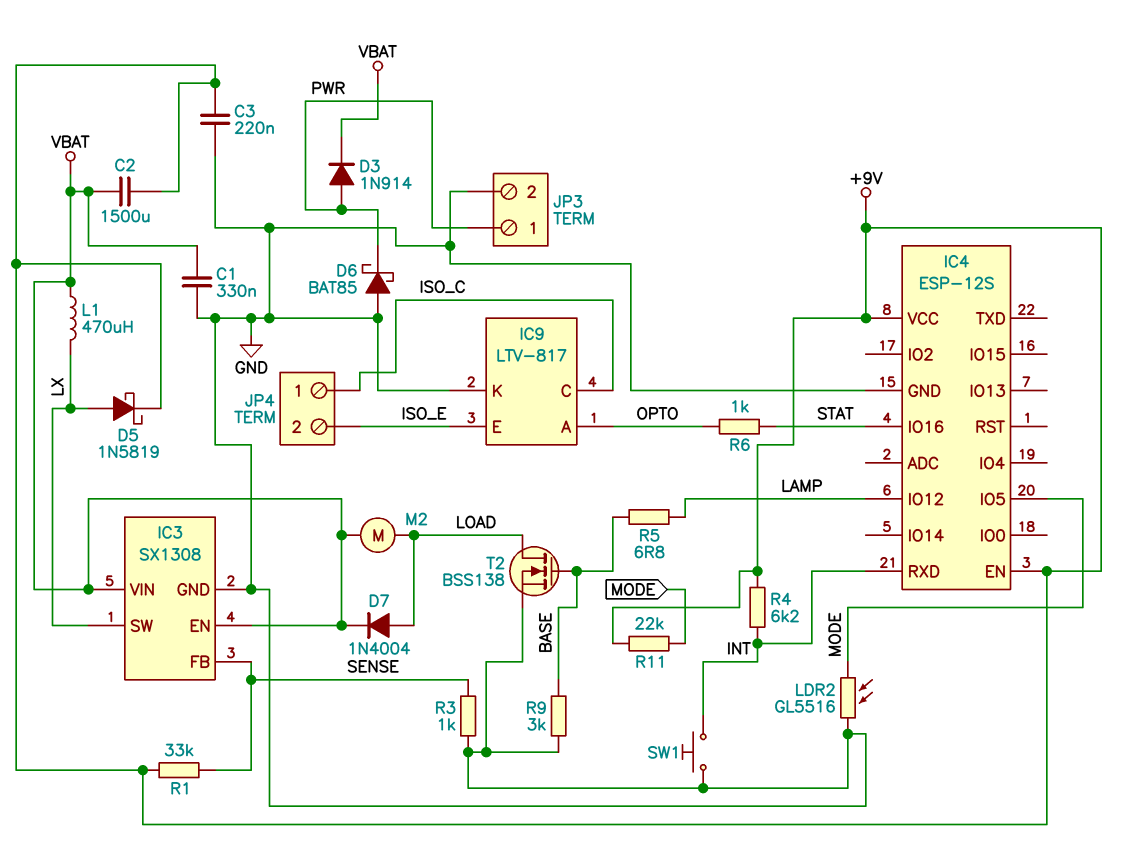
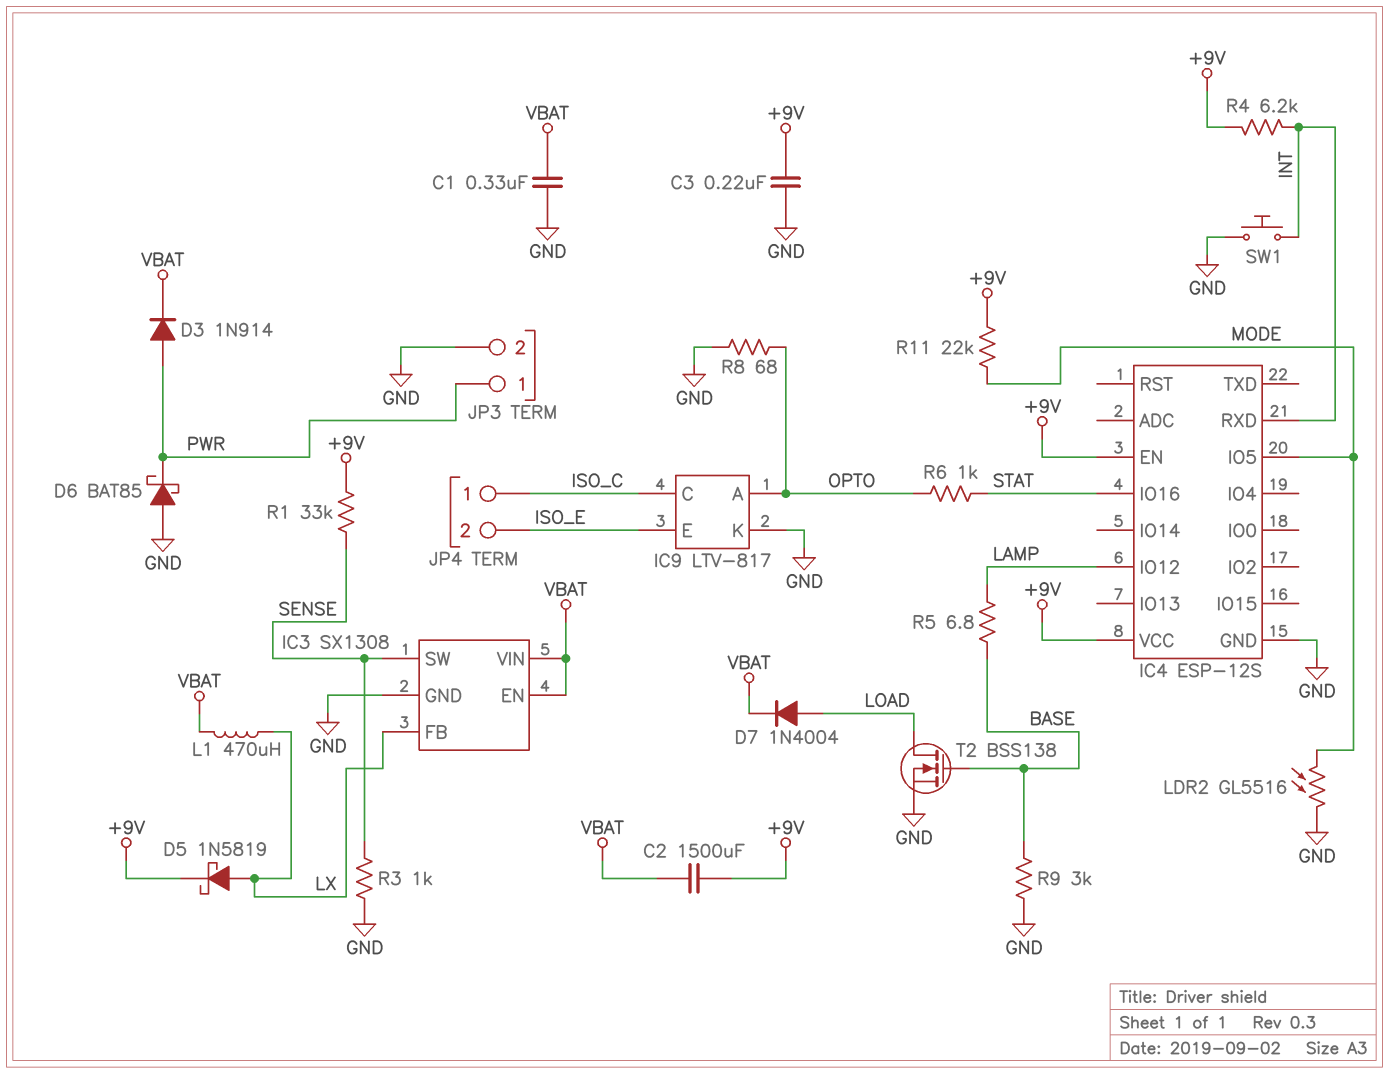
IC3 pin FB: SENSE -> LX
IC3 pin SW: LX -> SENSE
M2: motor (LOAD, VBAT) -> none
R8: none -> 68 (GND, OPTO)

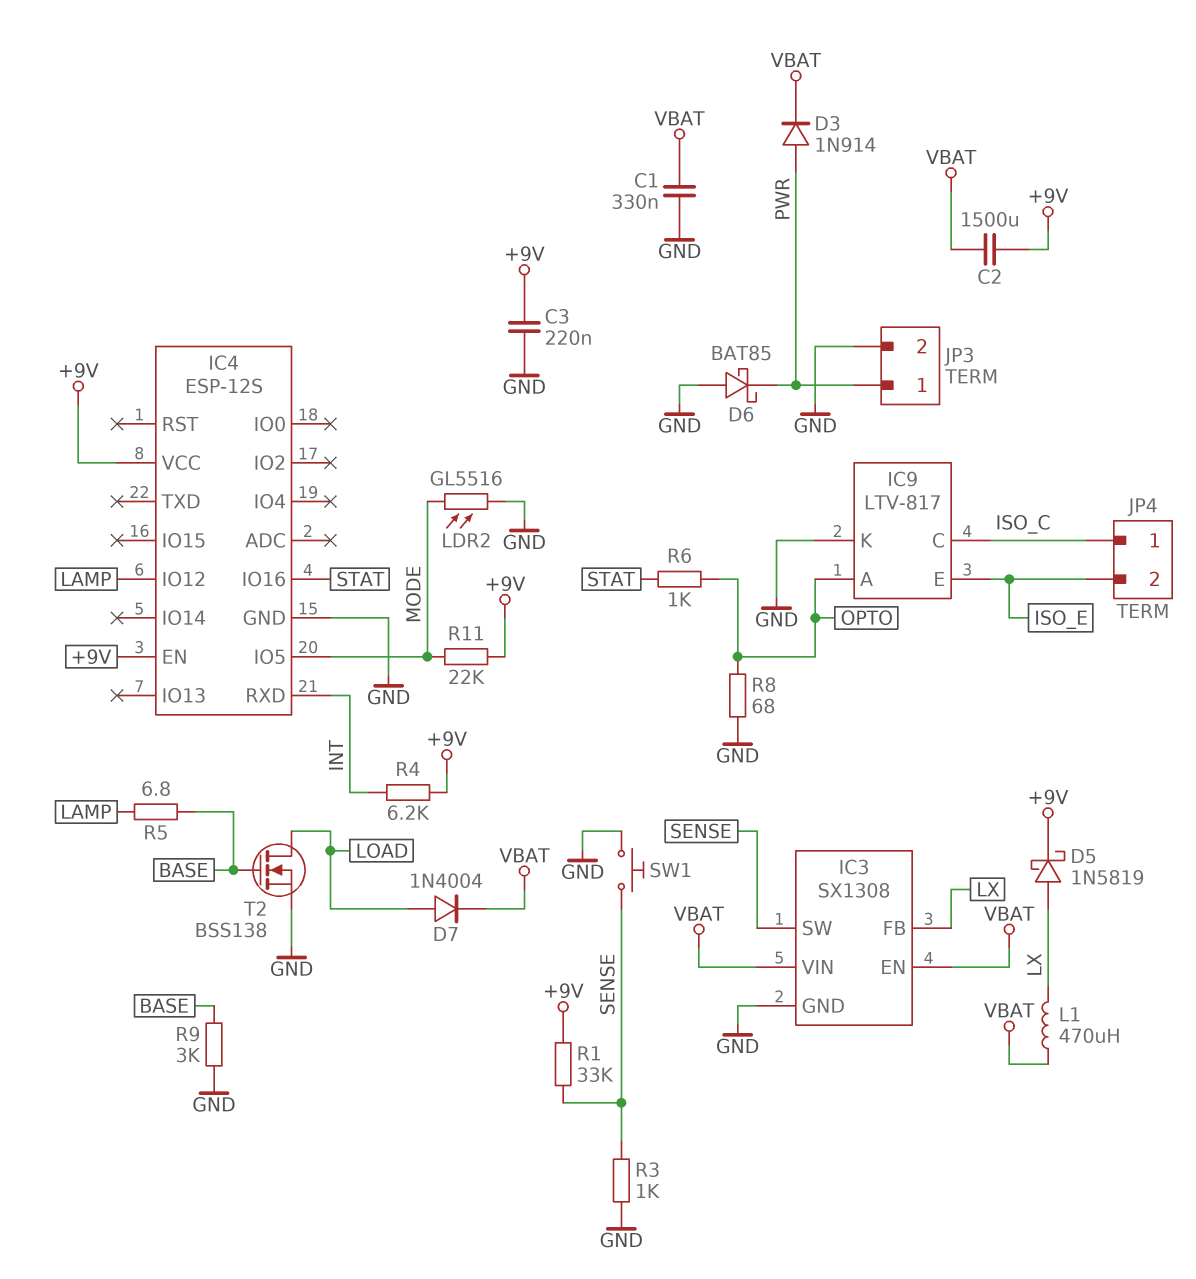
SW1: button (GND, INT) -> button (GND, SENSE)

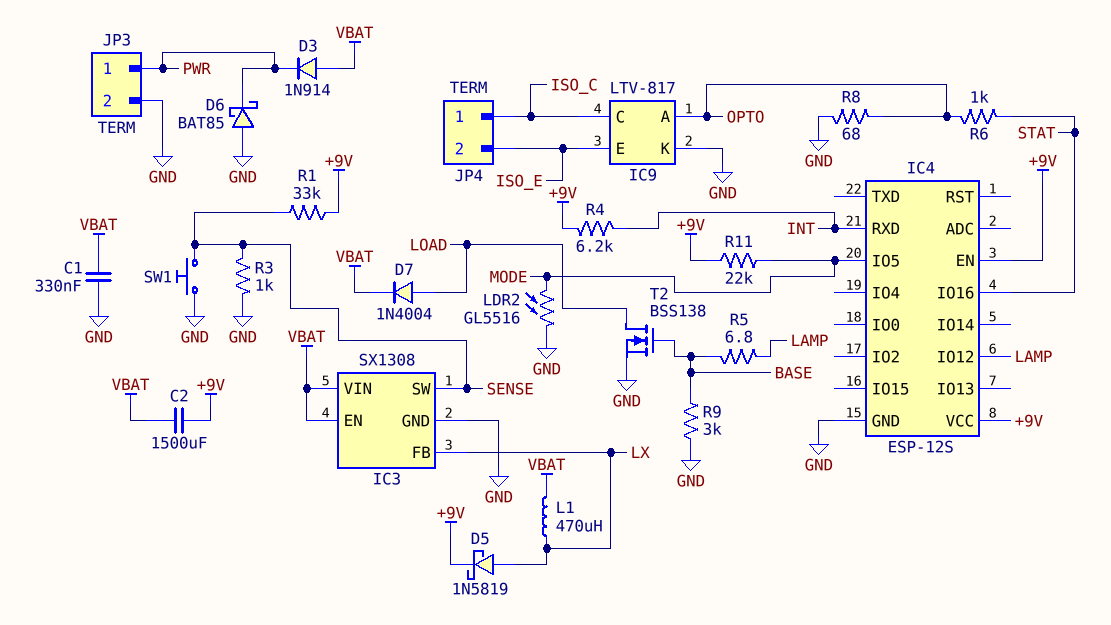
C3: 220nF (+9V, GND) -> none
D3: diode 1N914 (A PWR, K VBAT) -> diode 1N914 (A VBAT, K PWR)

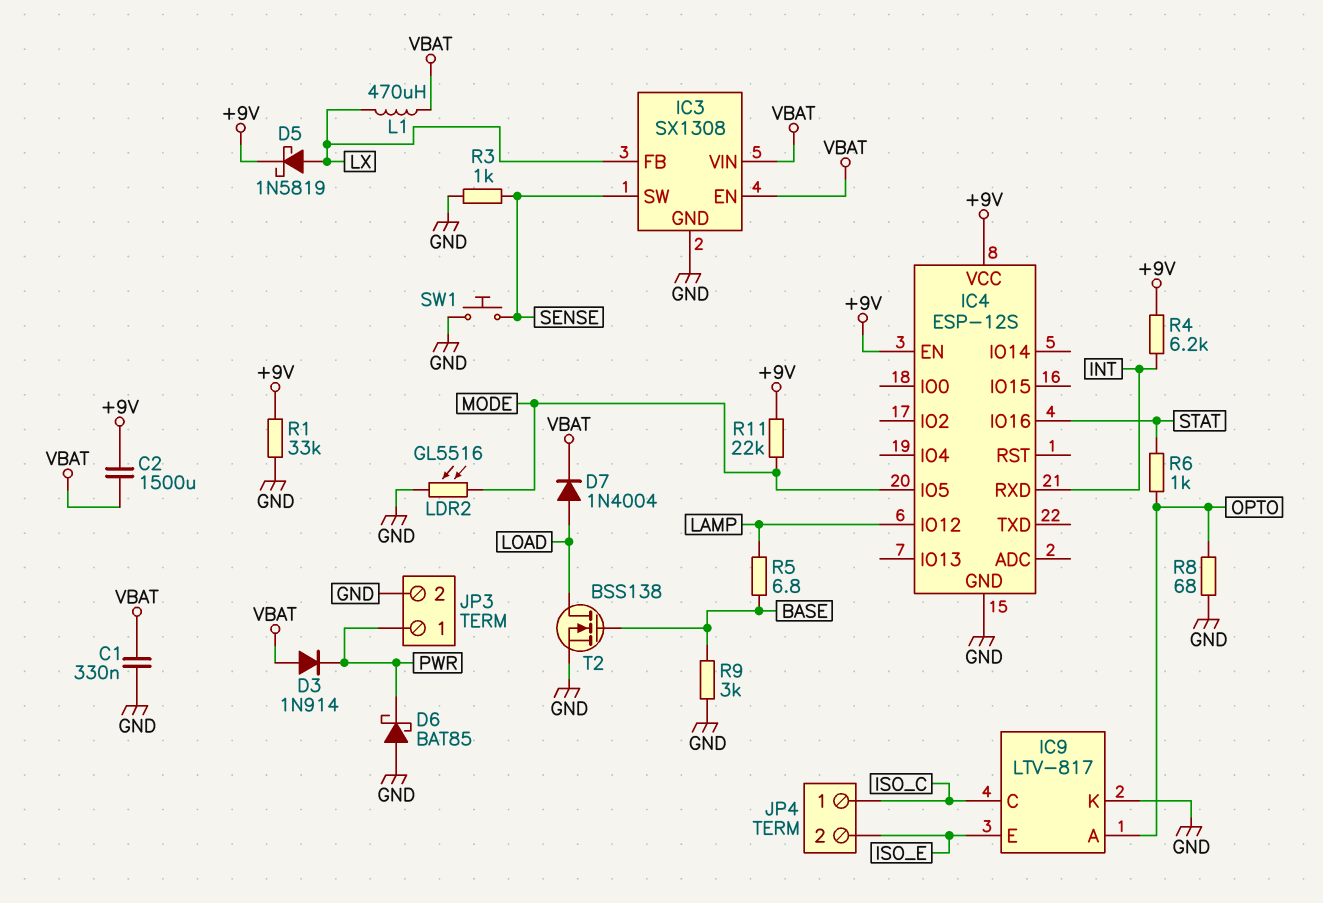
R1: 33k (+9V, SENSE) -> 33k (+9V, GND)

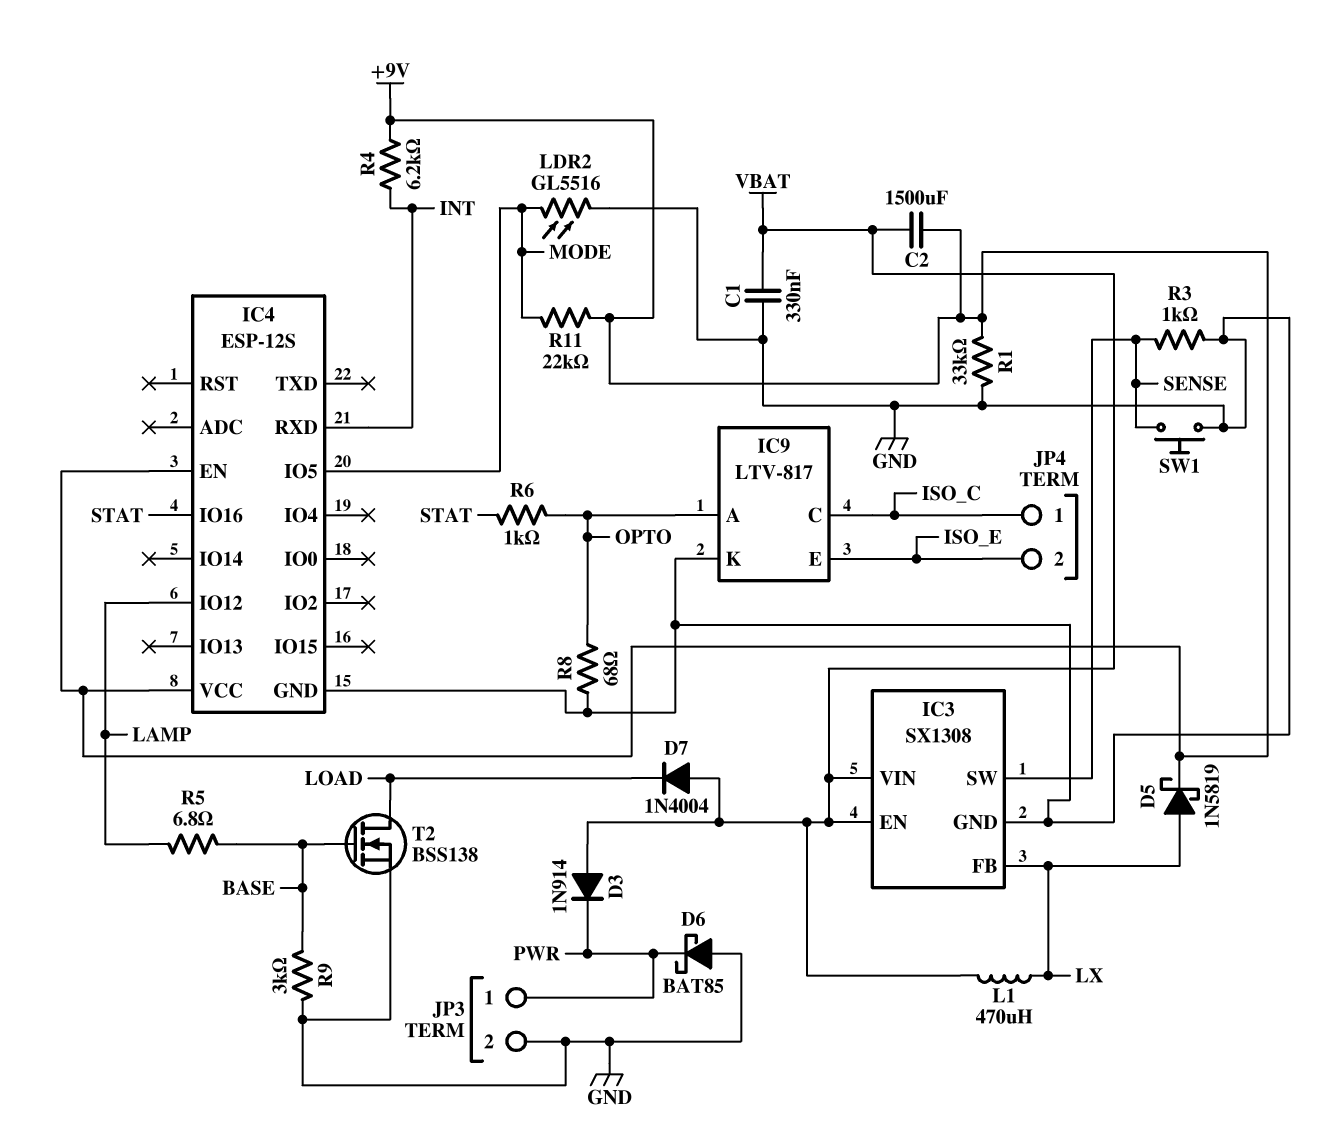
D7: diode 1N4004 (A LOAD, K VBAT) -> diode 1N4004 (A VBAT, K LOAD)

